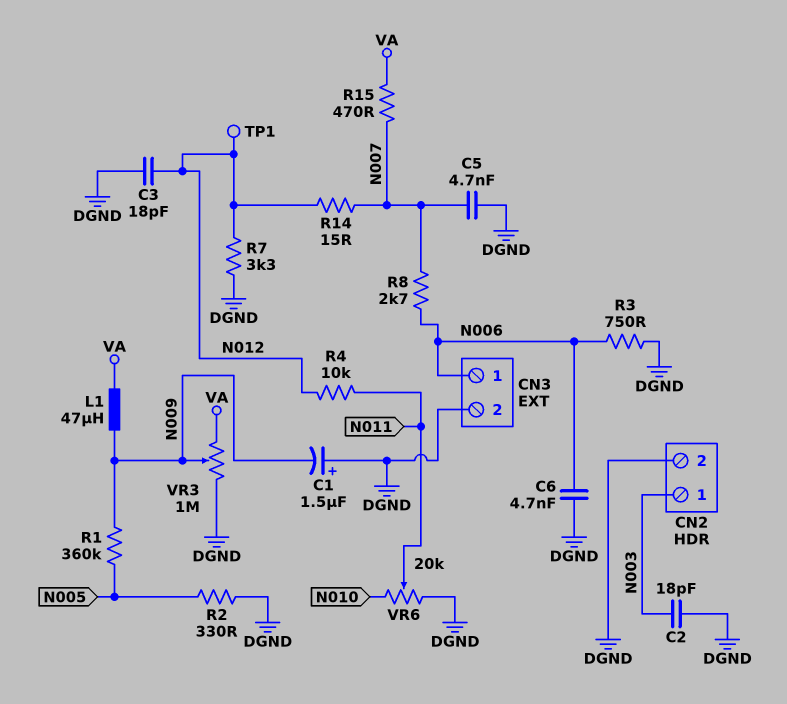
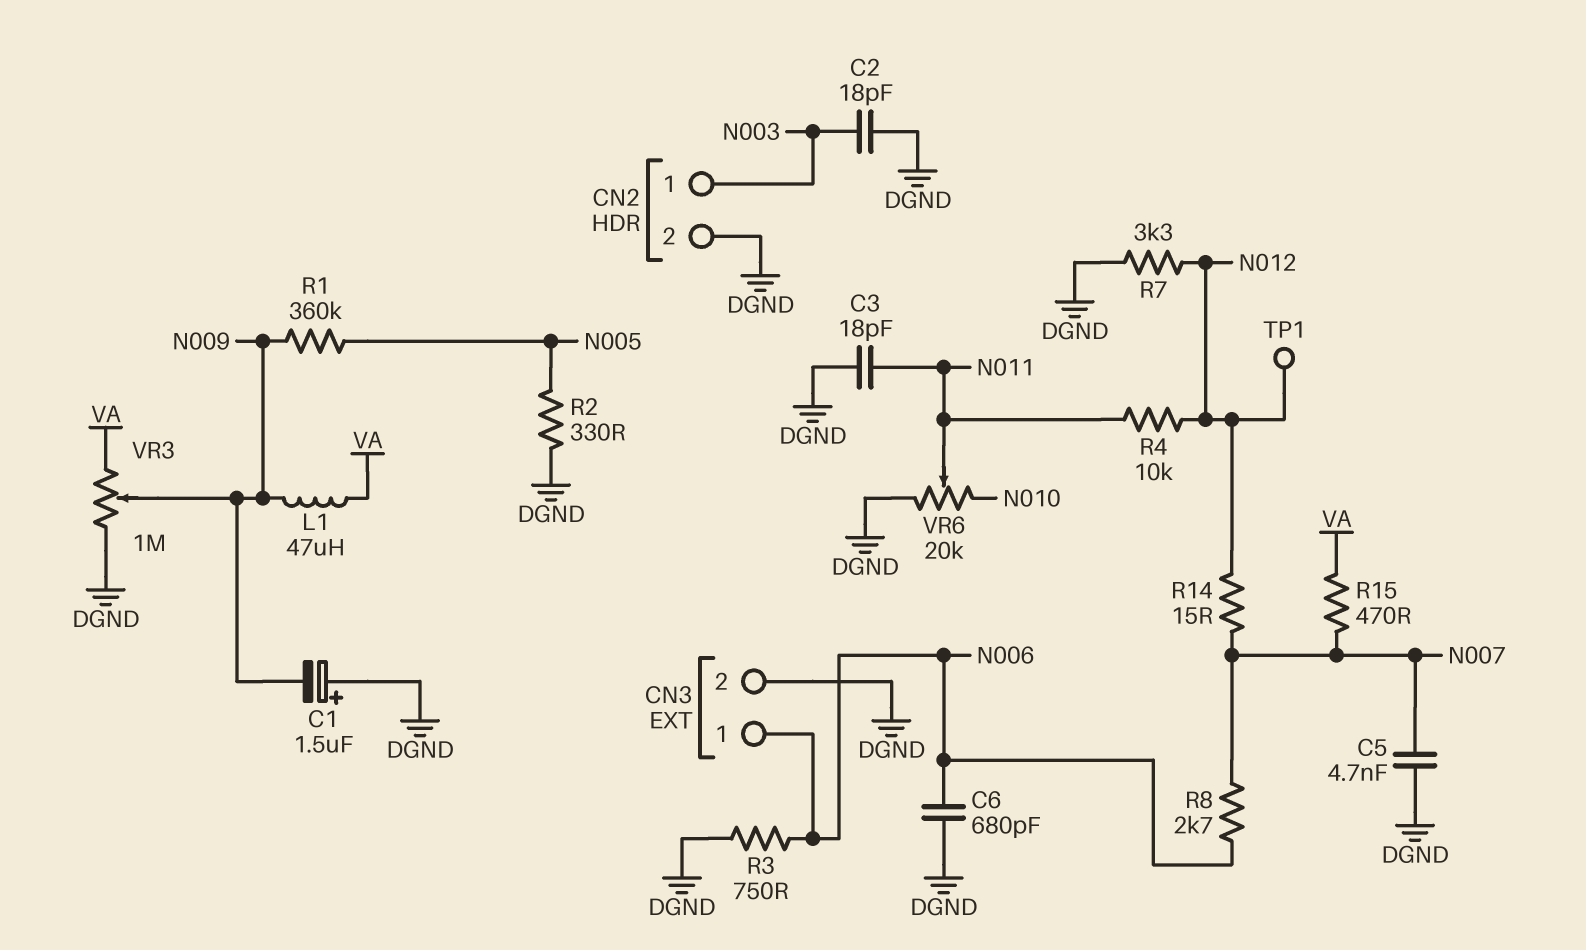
C3: 18pF (DGND, N012) -> 18pF (DGND, N011)
C6: 4.7nF (DGND, N006) -> 680pF (DGND, N006)

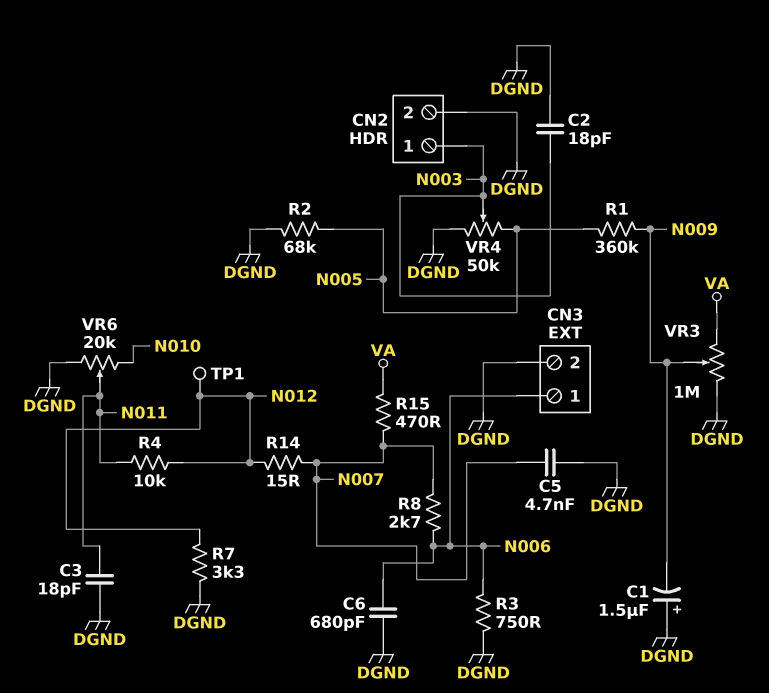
L1: 47uH (N009, VA) -> none
R2: 330 (DGND, N005) -> 68k (DGND, N005)
VR4: none -> 50k (DGND, N005, wiper N003)

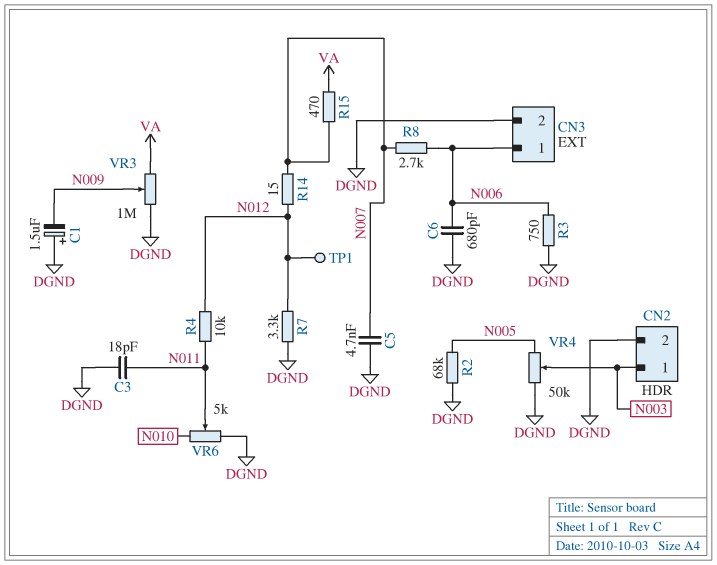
C2: 18pF (DGND, N003) -> none
R1: 360k (N005, N009) -> none
VR6: 20k (DGND, N010, wiper N011) -> 5k (DGND, N010, wiper N011)

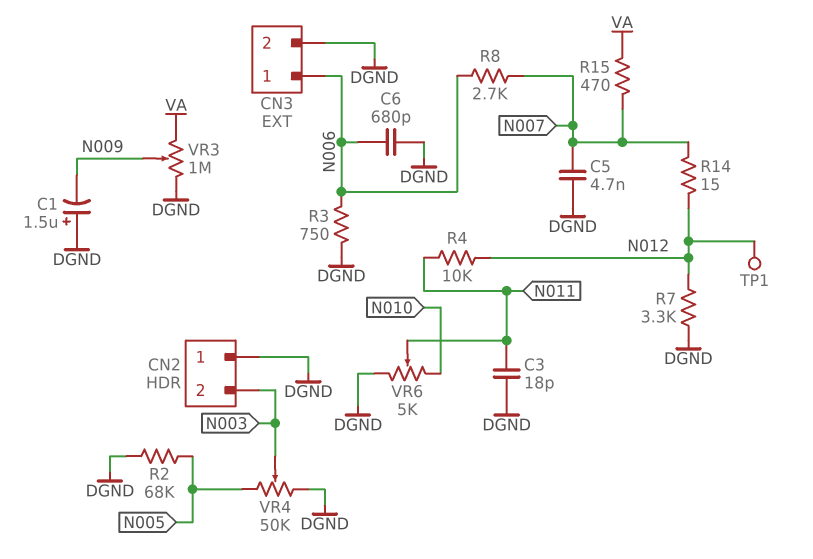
CN2 pin 1: N003 -> DGND
CN2 pin 2: DGND -> N003

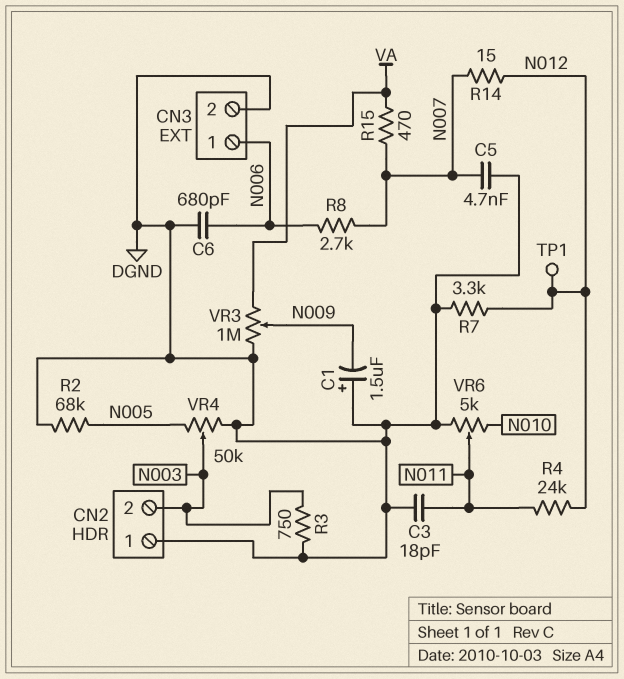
R3: 750 (DGND, N006) -> 750 (DGND, N003)
R4: 10k (N011, N012) -> 24k (N011, N012)

